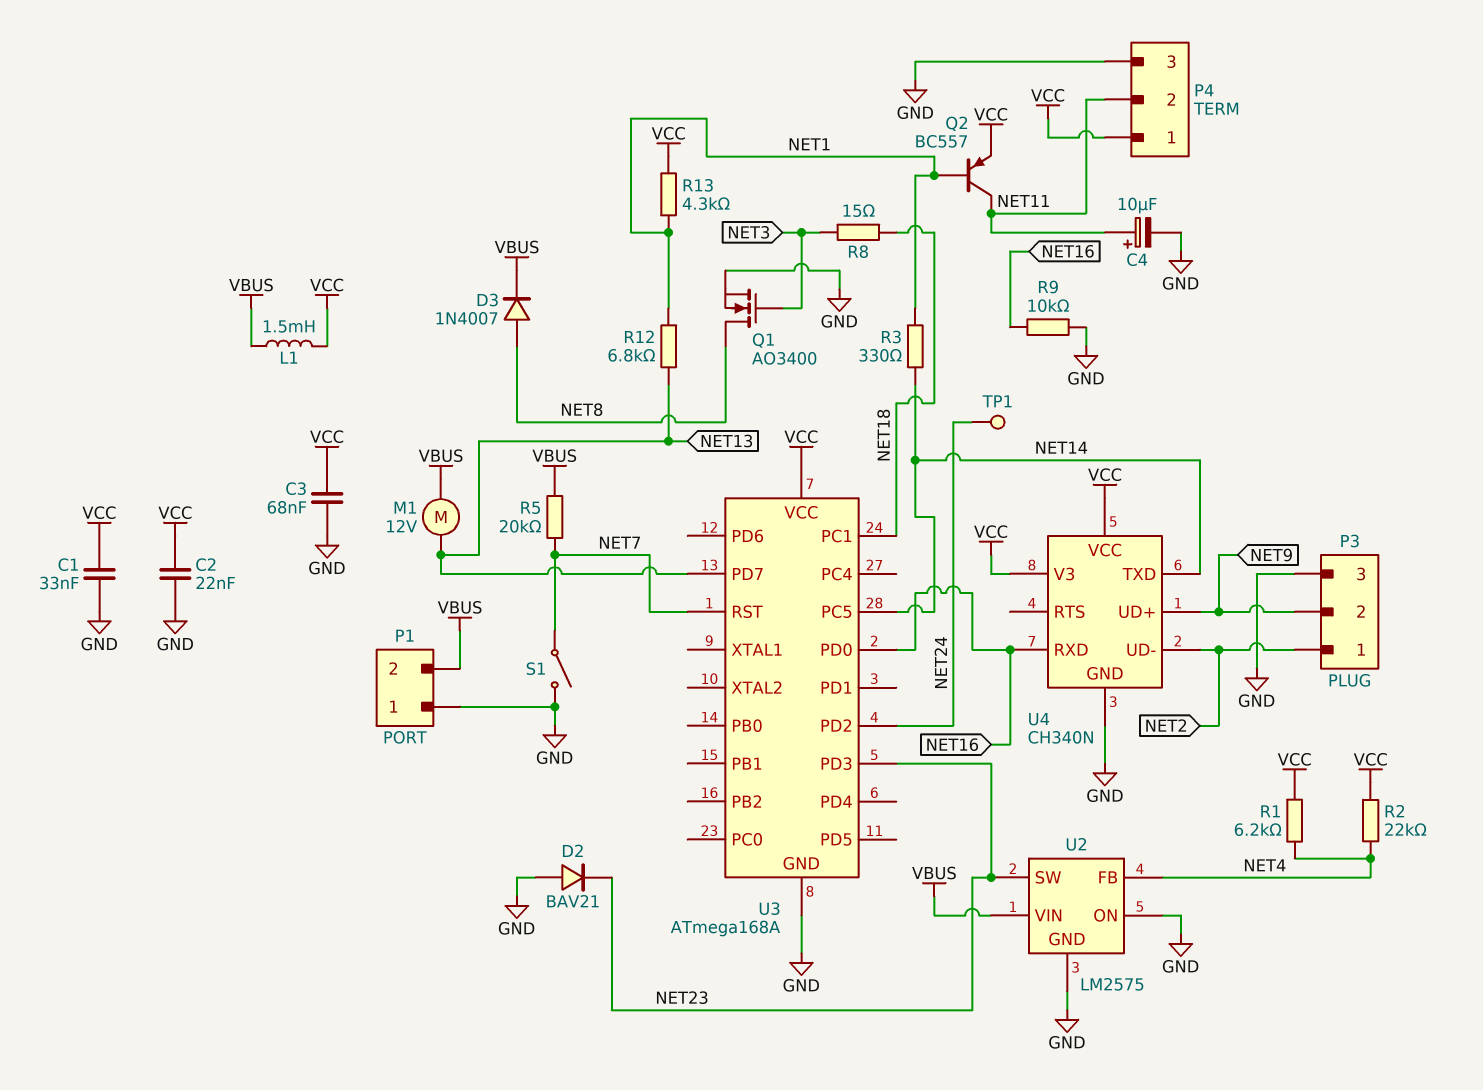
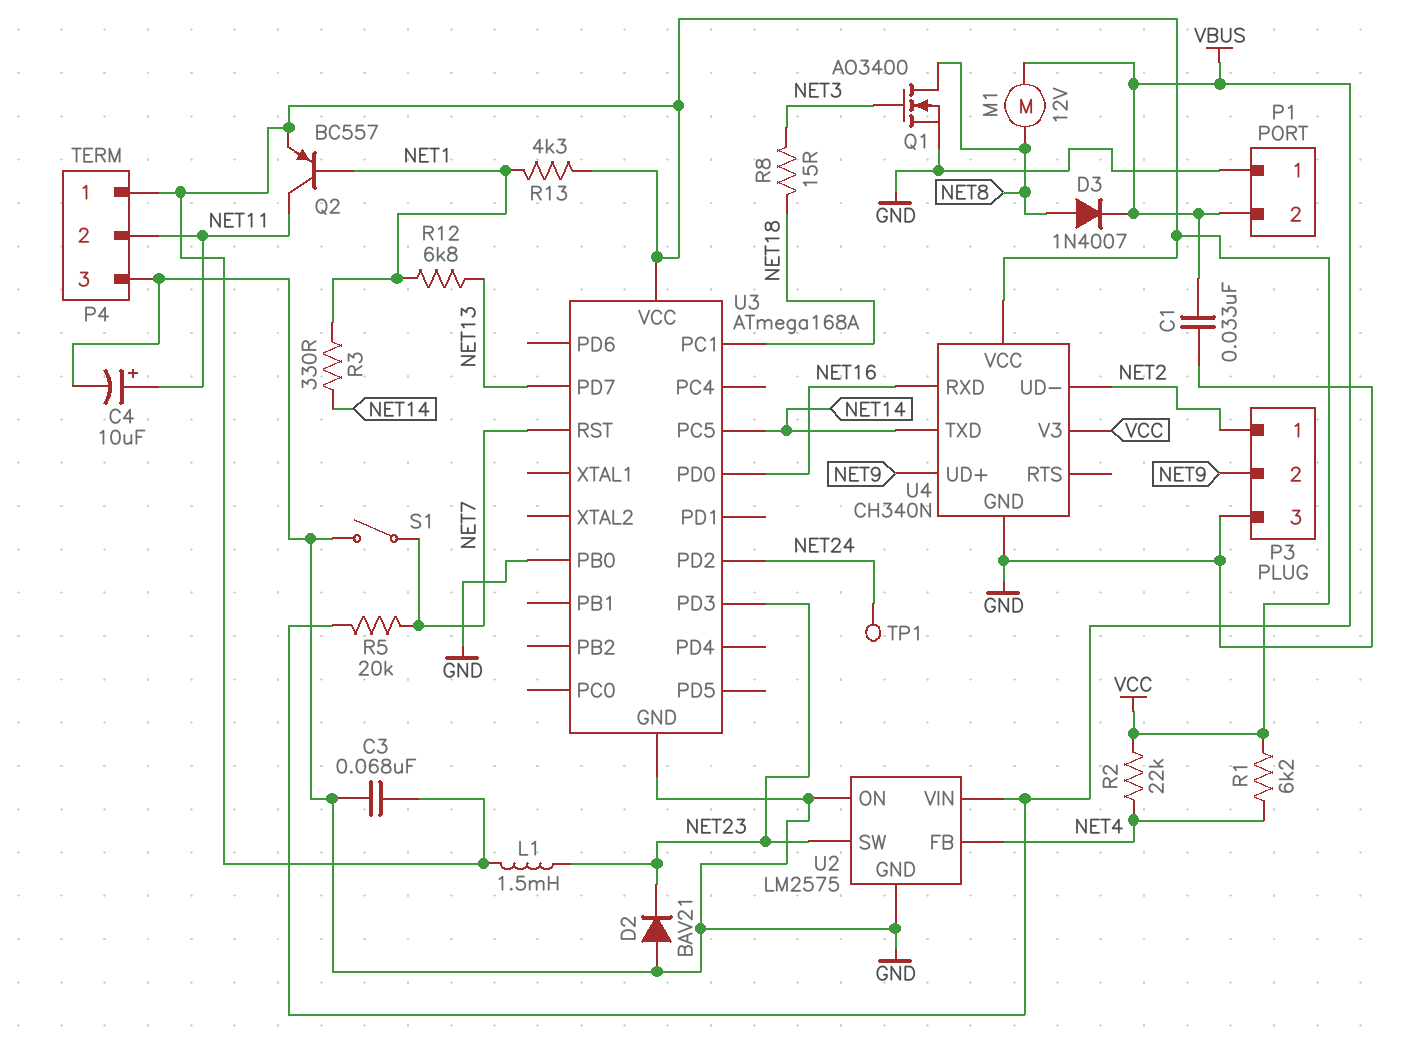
C1: 33nF (GND, VCC) -> 33nF (GND, VBUS)
C2: 22nF (GND, VCC) -> none
L1: 1.5mH (VBUS, VCC) -> 1.5mH (NET23, VCC)
M1: motor 12V (NET13, VBUS) -> motor 12V (NET8, VBUS)
R9: 10k (GND, NET16) -> none
U3 pin PB0: none -> GND

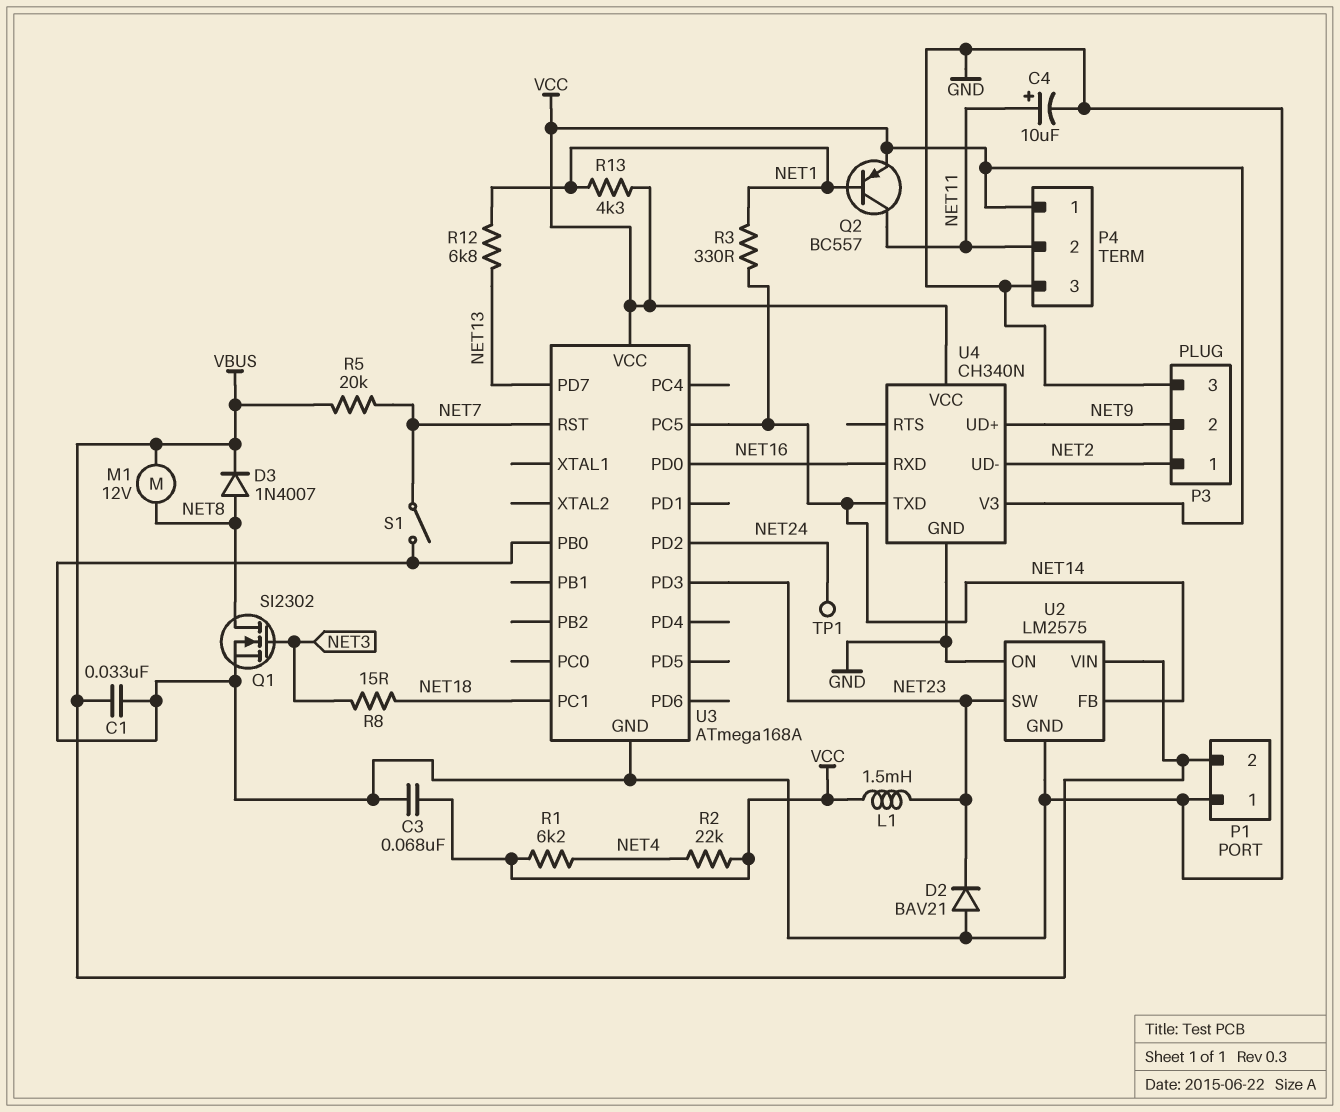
Q1: NMOS AO3400 (G NET3, D NET8, S GND) -> NMOS SI2302 (G NET3, D NET8, S GND)
U2 pin FB: NET4 -> NET14

